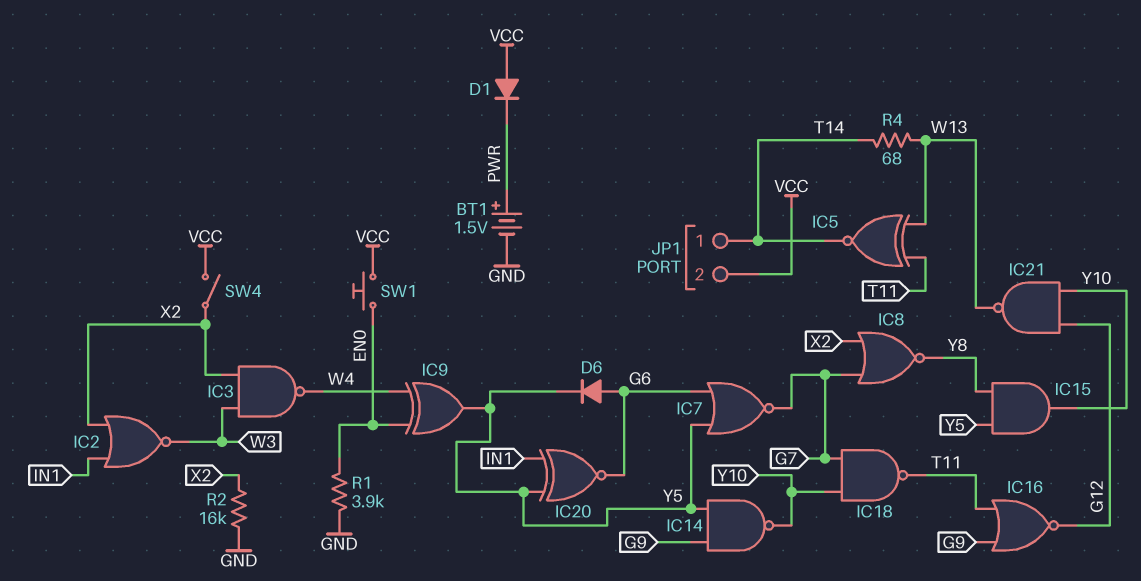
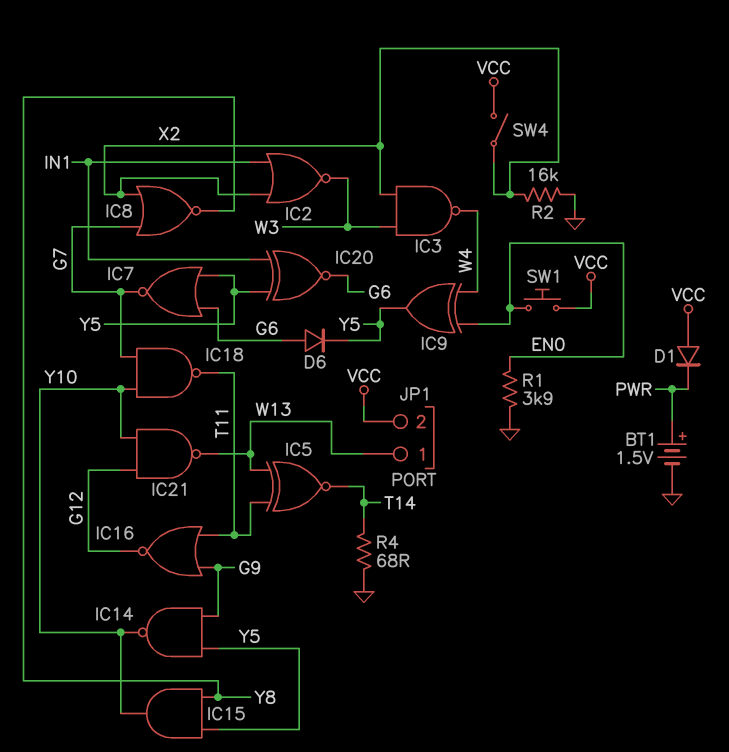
JP1 pin 1: T14 -> W13
R4: 68 (T14, W13) -> 68 (GND, T14)

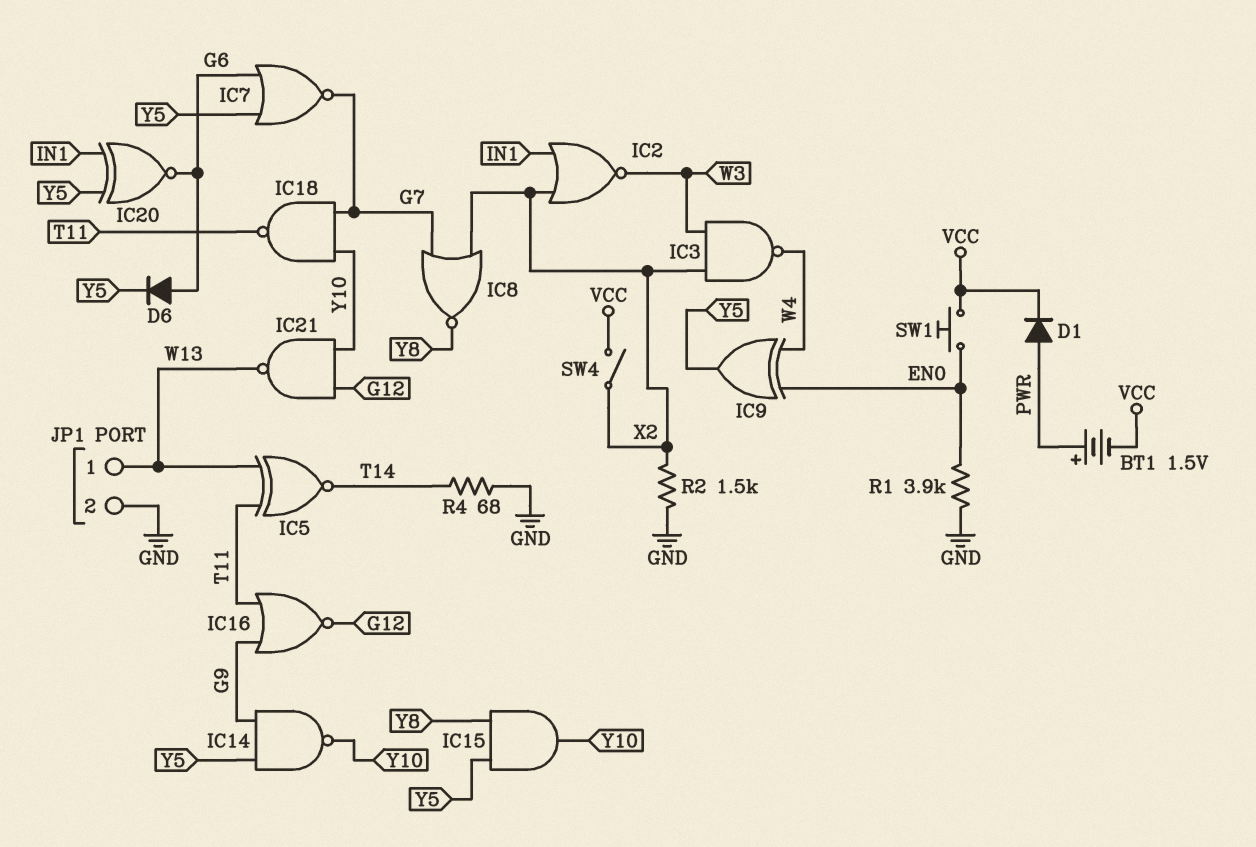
BT1: 1.5V (plus PWR, minus GND) -> 1.5V (plus PWR, minus VCC)
D1: diode (A VCC, K PWR) -> diode (A PWR, K VCC)
JP1 pin 2: VCC -> GND
R2: 16k (GND, X2) -> 1.5k (GND, X2)

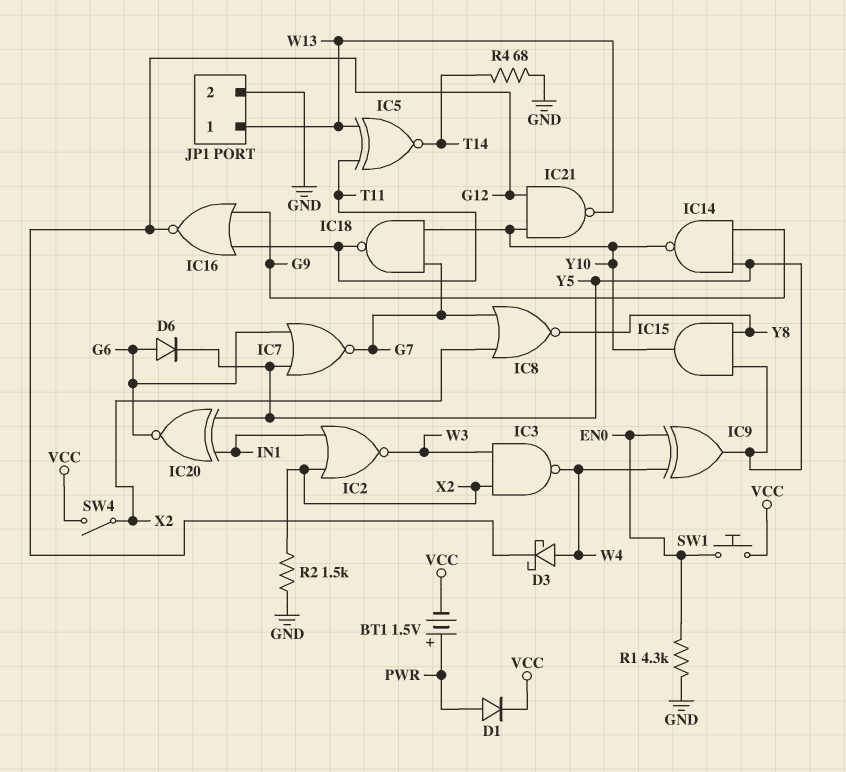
D3: none -> schottky (A W4, K G12)
R1: 3.9k (EN0, GND) -> 4.3k (EN0, GND)

